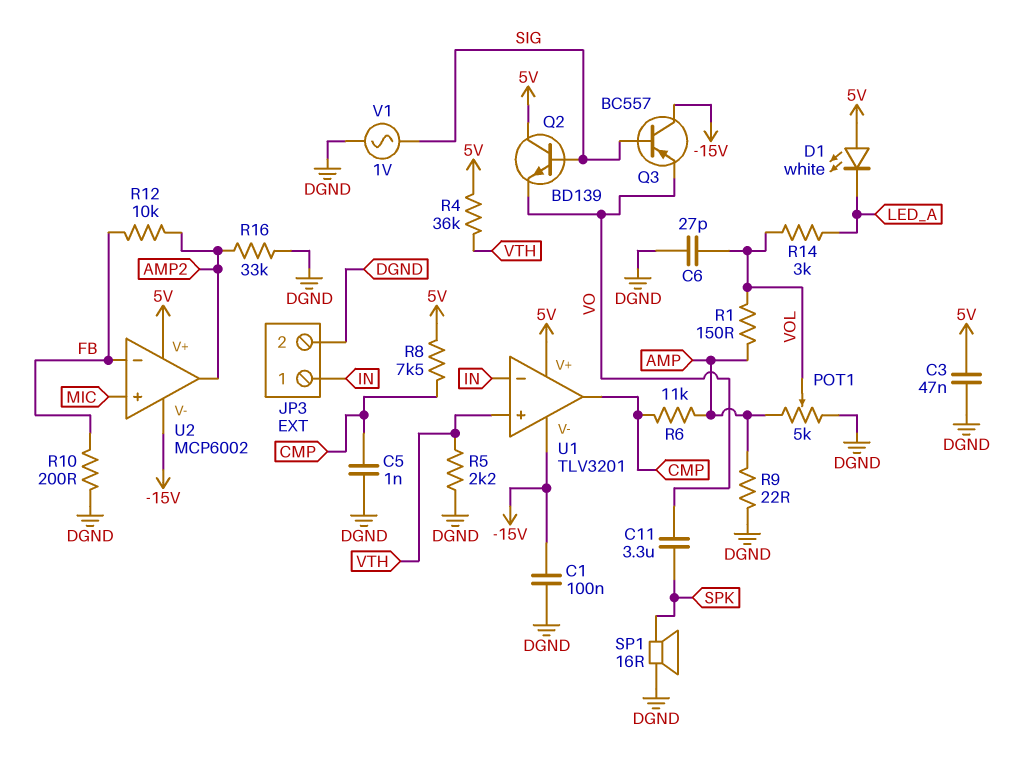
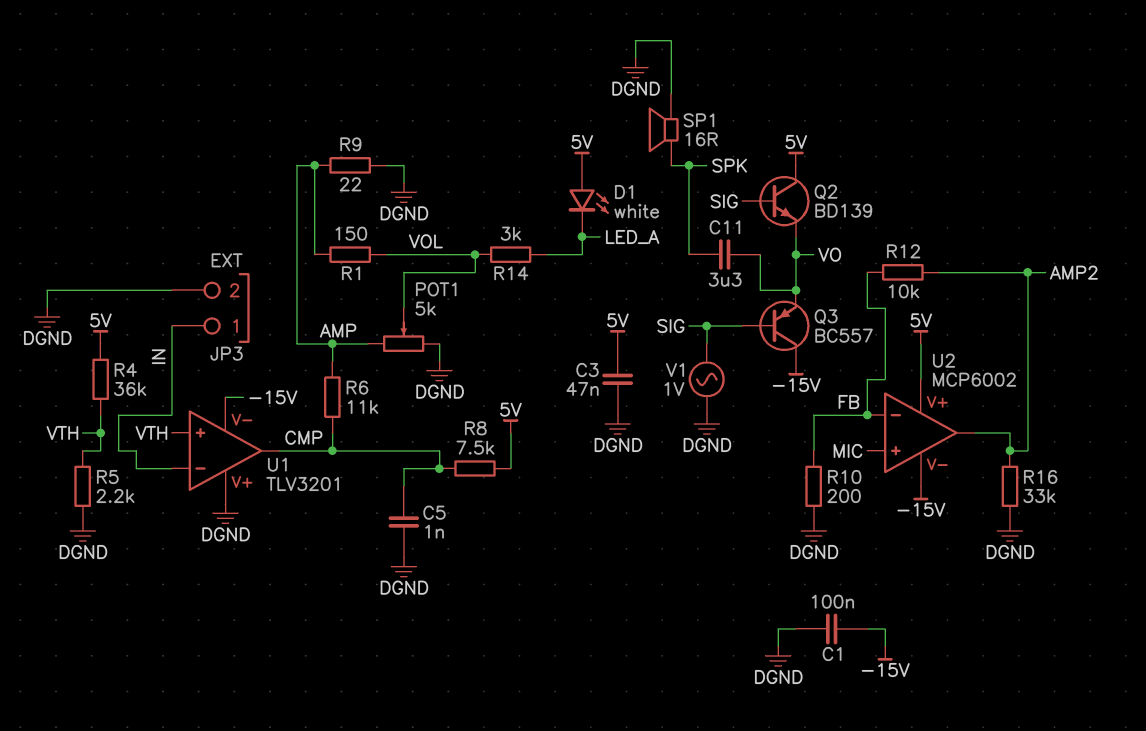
C6: 27pF (DGND, VOL) -> none
U1 pin V+: 5V -> DGND

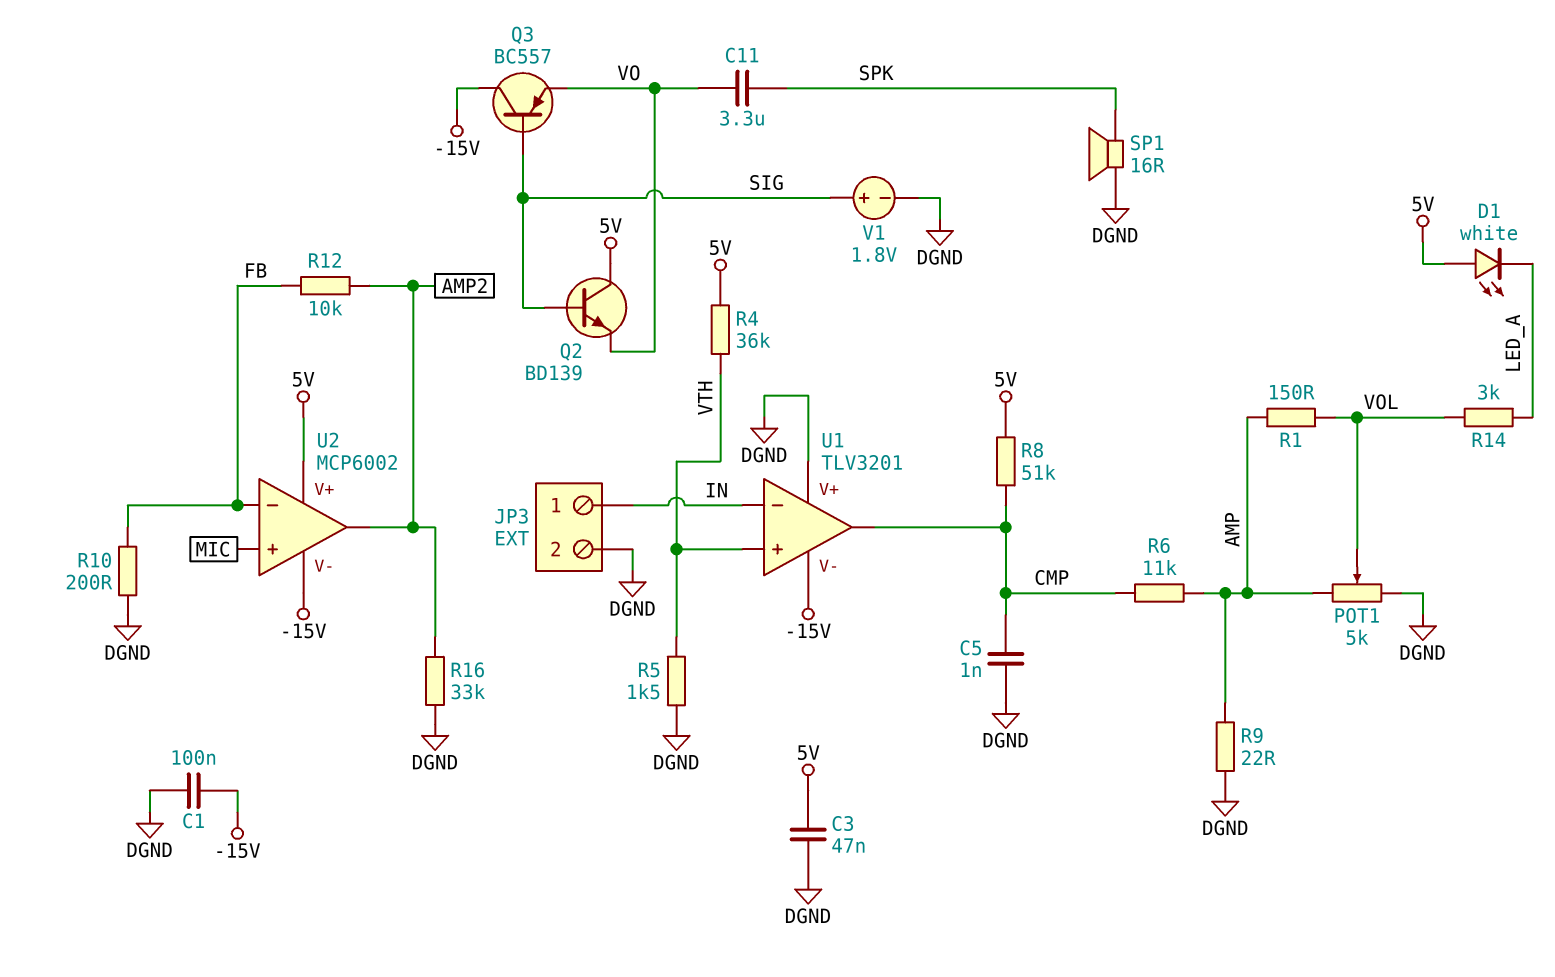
R5: 2.2k (DGND, VTH) -> 1.5k (DGND, VTH)
R8: 7.5k (5V, CMP) -> 51k (5V, CMP)
V1: AC 1V (DGND, SIG) -> 1.8V (plus SIG, minus DGND)

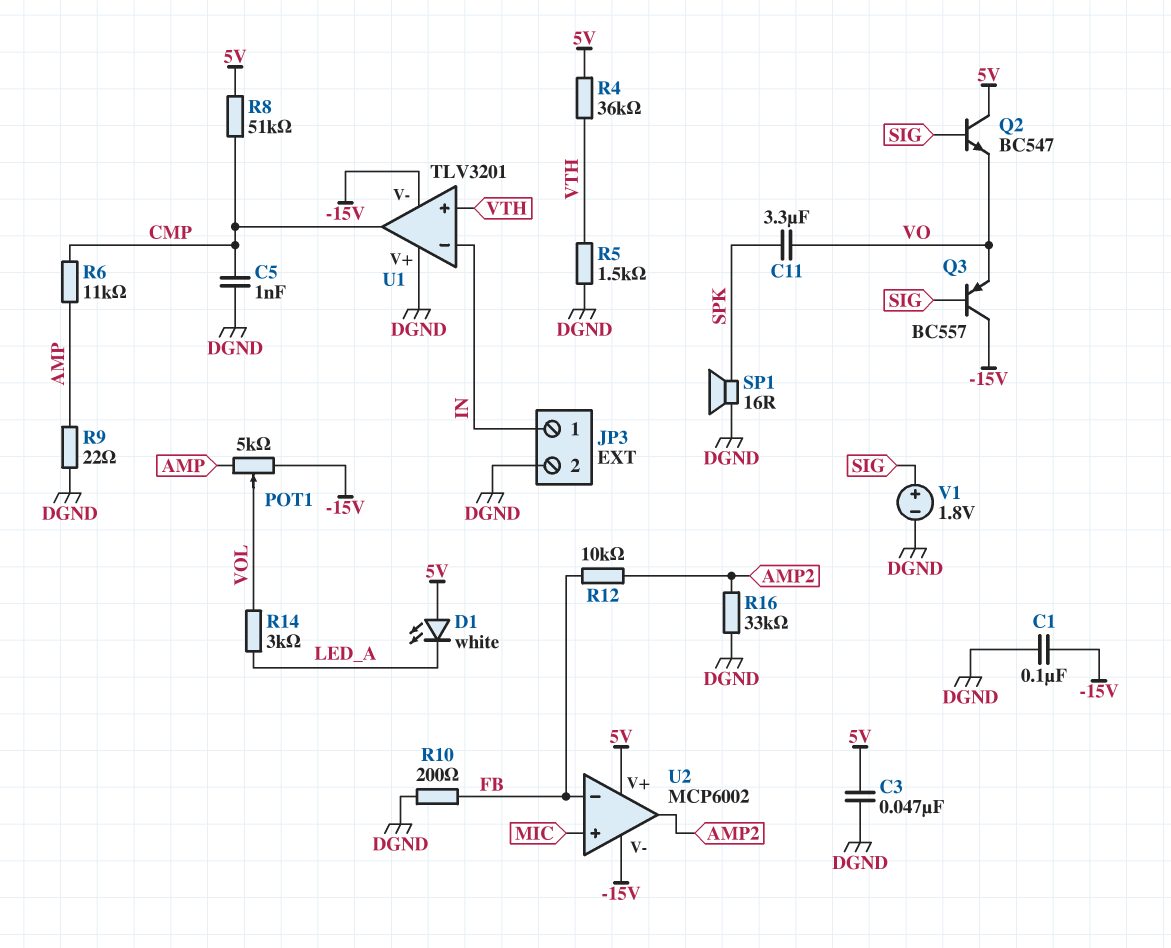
POT1: 5k (AMP, DGND, wiper VOL) -> 5k (-15V, AMP, wiper VOL)
Q2: NPN BD139 (B SIG, C 5V, E VO) -> NPN BC547 (B SIG, C 5V, E VO)
R1: 150 (AMP, VOL) -> none

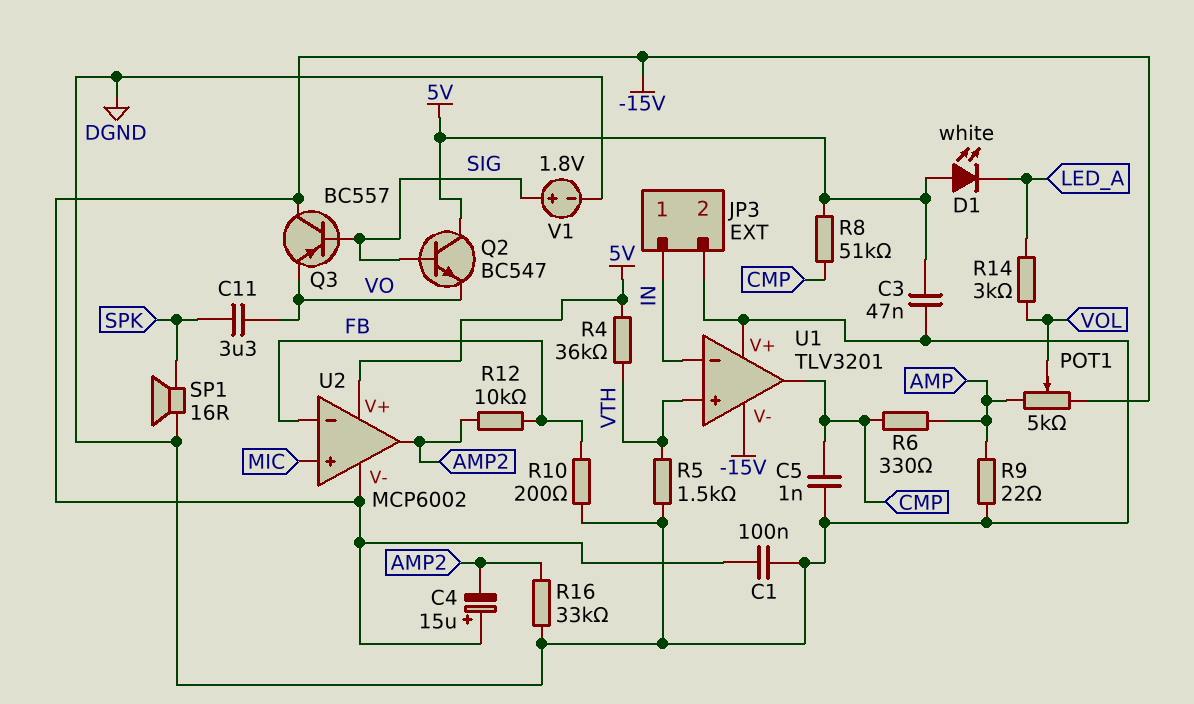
C4: none -> 15uF (plus -15V, minus AMP2)
R6: 11k (AMP, CMP) -> 330 (AMP, CMP)

